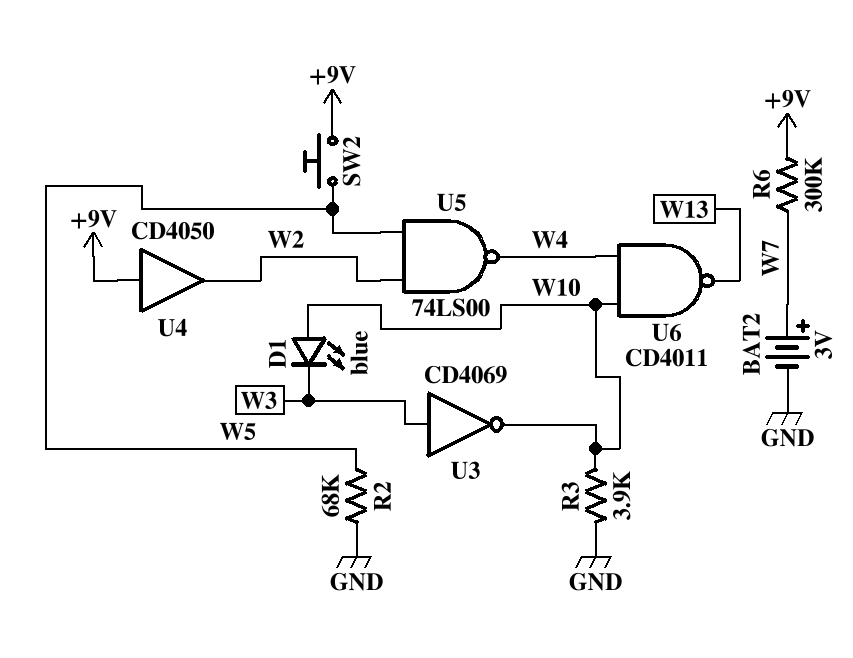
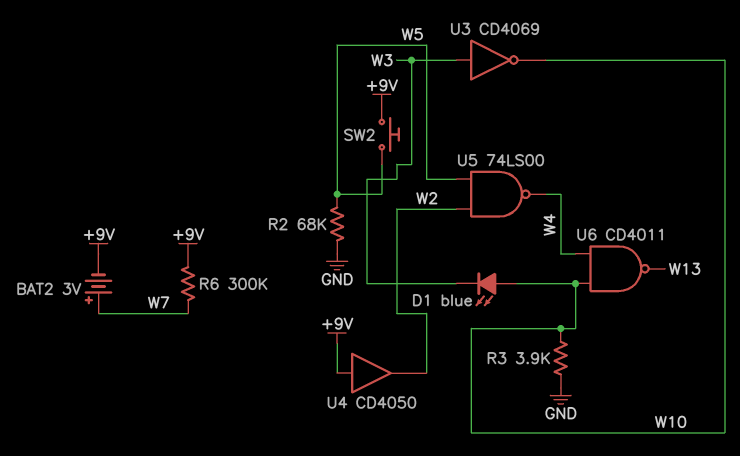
BAT2: 3V (plus W7, minus GND) -> 3V (plus W7, minus +9V)

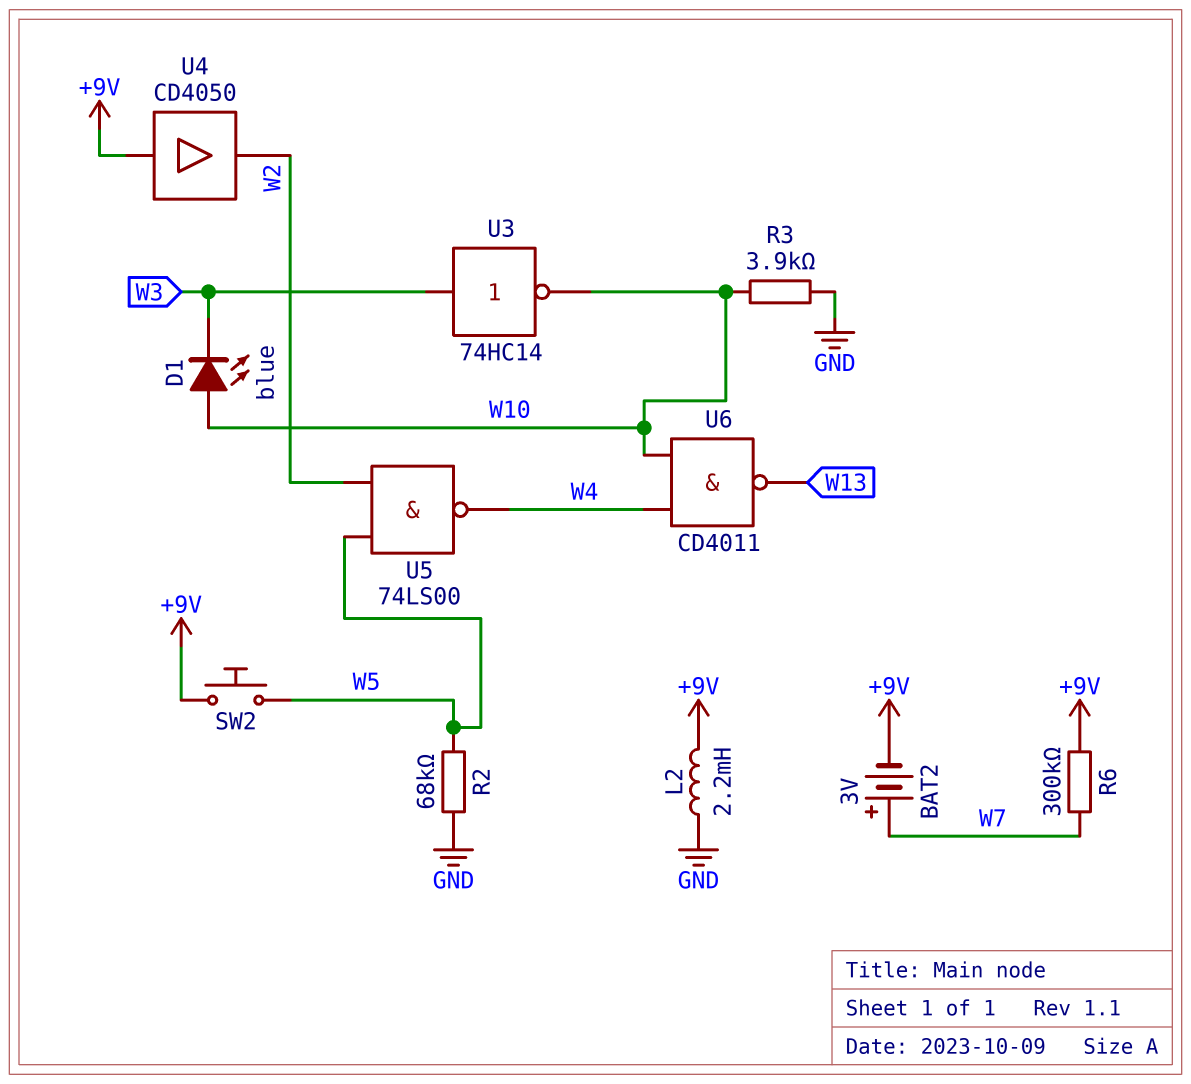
L2: none -> 2.2mH (+9V, GND)
U3: NOT CD4069 (in W3, out W10) -> NOT 74HC14 (in W3, out W10)

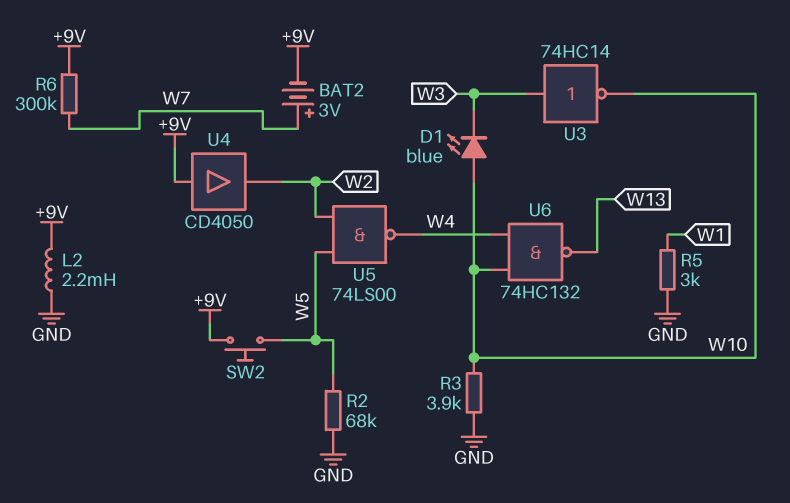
R5: none -> 3k (GND, W1)
U6: NAND CD4011 (in W4, in W10, out W13) -> NAND 74HC132 (in W4, in W10, out W13)

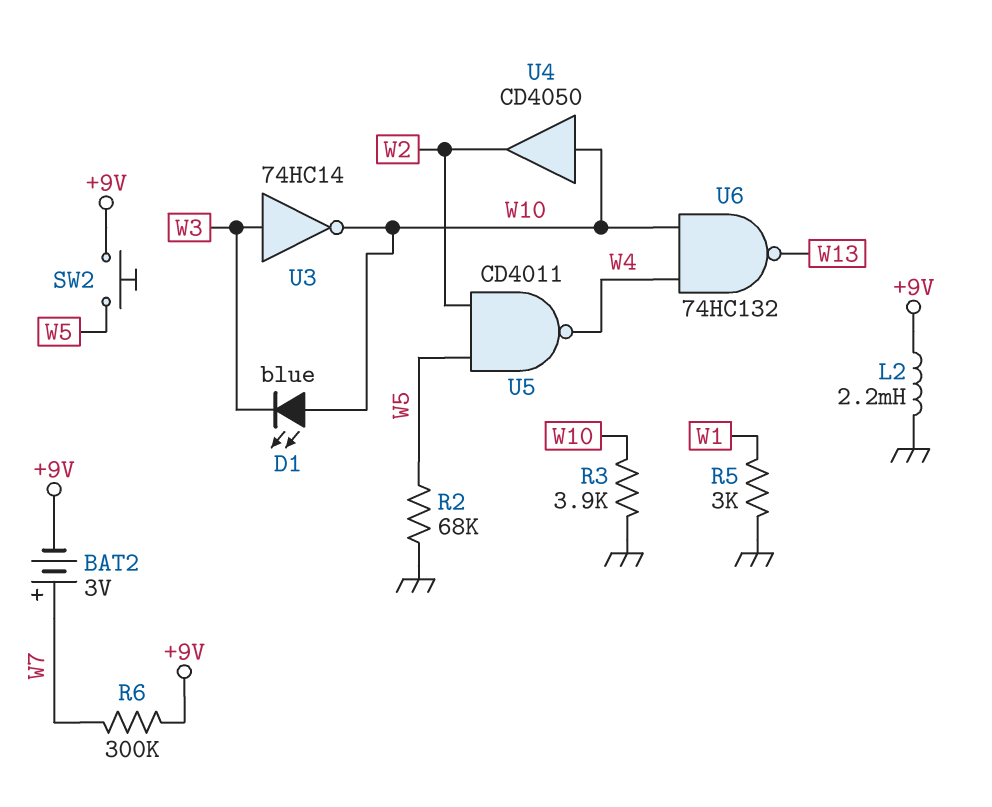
U4: buffer CD4050 (in +9V, out W2) -> buffer CD4050 (in W10, out W2)
U5: NAND 74LS00 (in W2, in W5, out W4) -> NAND CD4011 (in W2, in W5, out W4)

